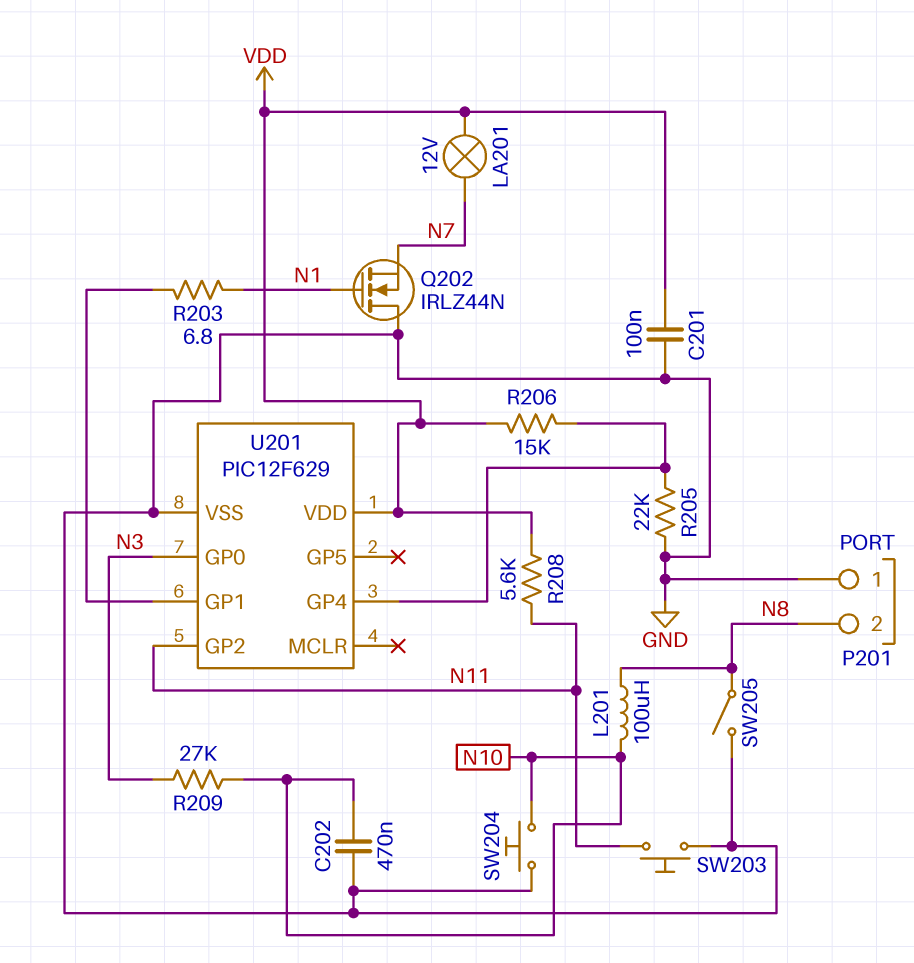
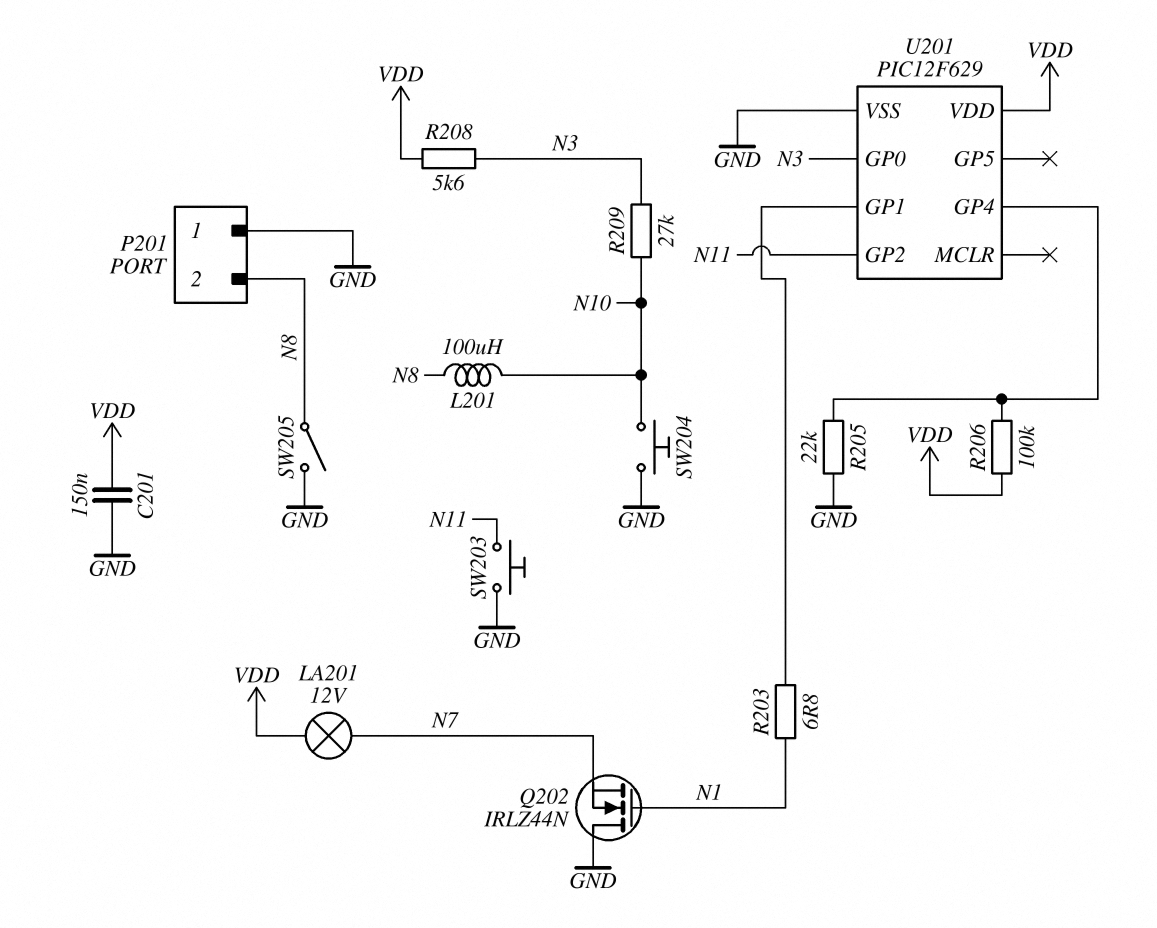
C201: 100nF (GND, VDD) -> 150nF (GND, VDD)
C202: 470nF (GND, N10) -> none
R206: 15k (U201/GP4, VDD) -> 100k (U201/GP4, VDD)
R208: 5.6k (N11, VDD) -> 5.6k (N3, VDD)

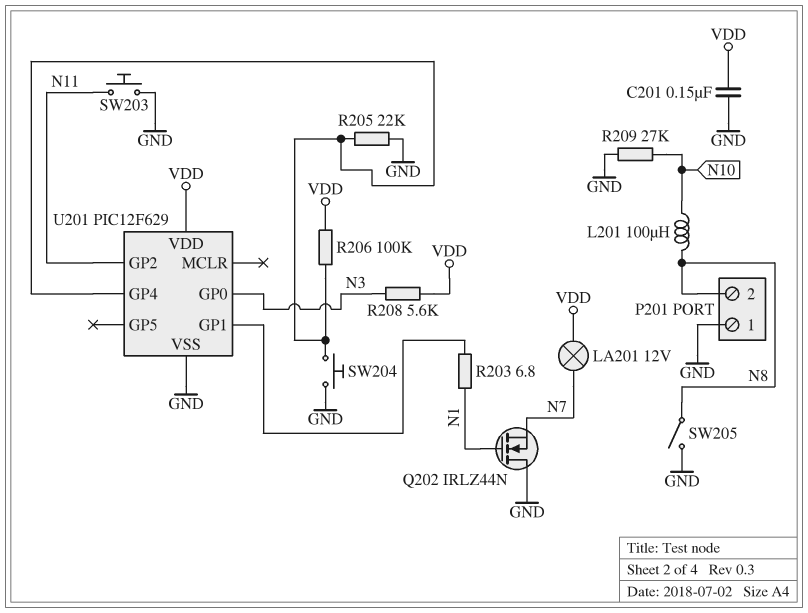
R209: 27k (N3, N10) -> 27k (GND, N10)
SW204: button (GND, N10) -> button (GND, U201/GP4)

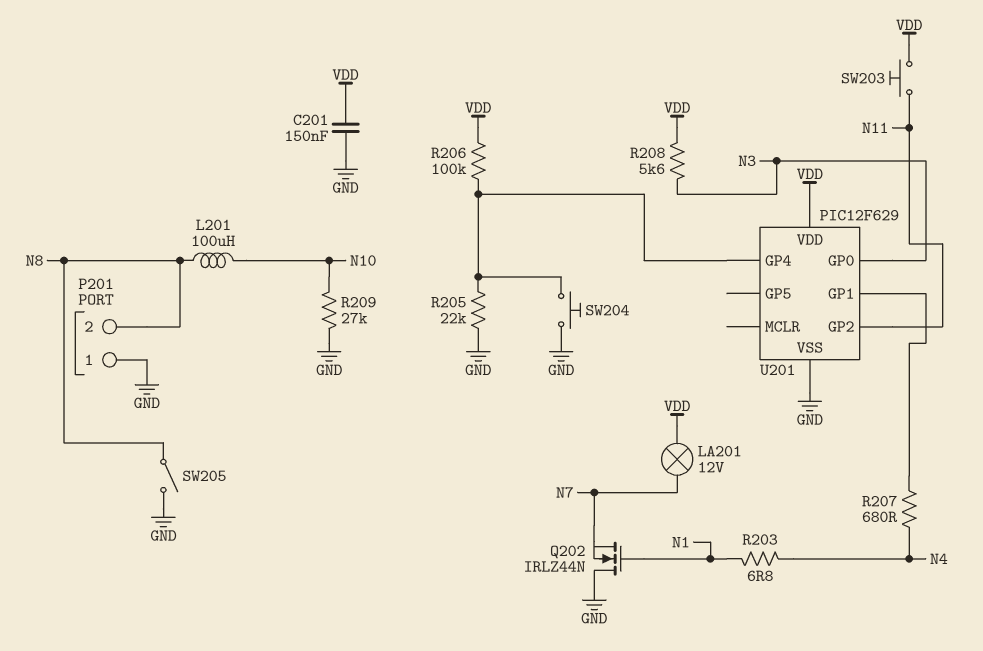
R203: 6.8 (N1, U201/GP1) -> 6.8 (N1, N4)
R207: none -> 680 (N4, U201/GP1)
SW203: button (GND, N11) -> button (N11, VDD)

